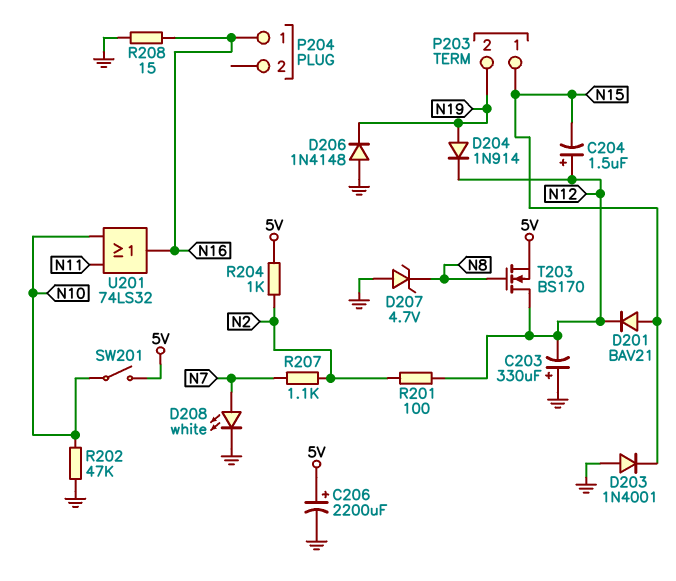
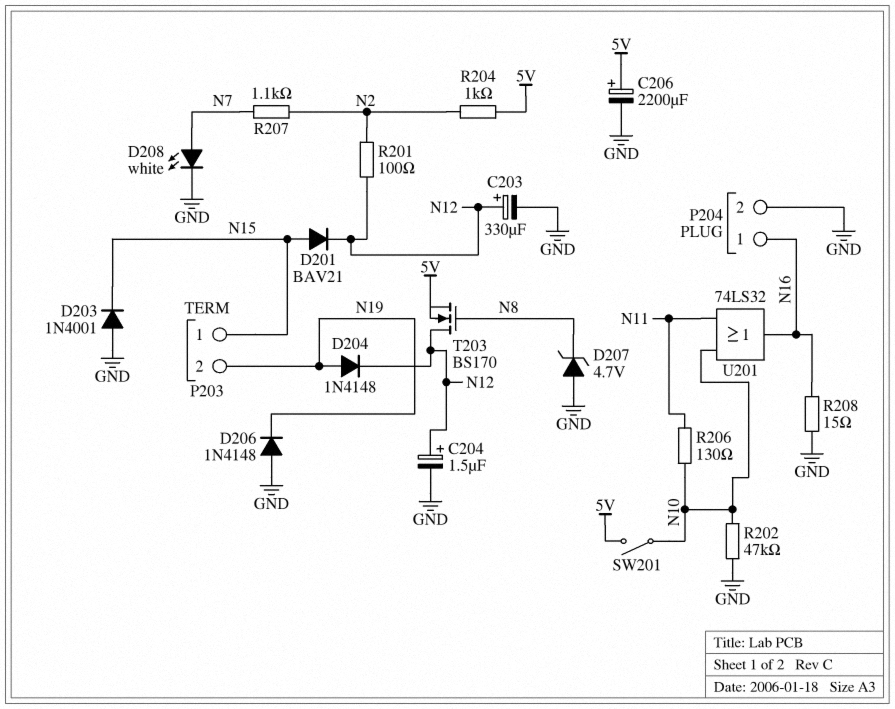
C203: 330uF (plus GND, minus N12) -> 330uF (plus N12, minus GND)
C204: 1.5uF (plus N12, minus N15) -> 1.5uF (plus N12, minus GND)
D204: diode 1N914 (A N19, K N12) -> diode 1N4148 (A N19, K N12)
P204 pin 2: none -> GND
R206: none -> 130 (N10, N11)

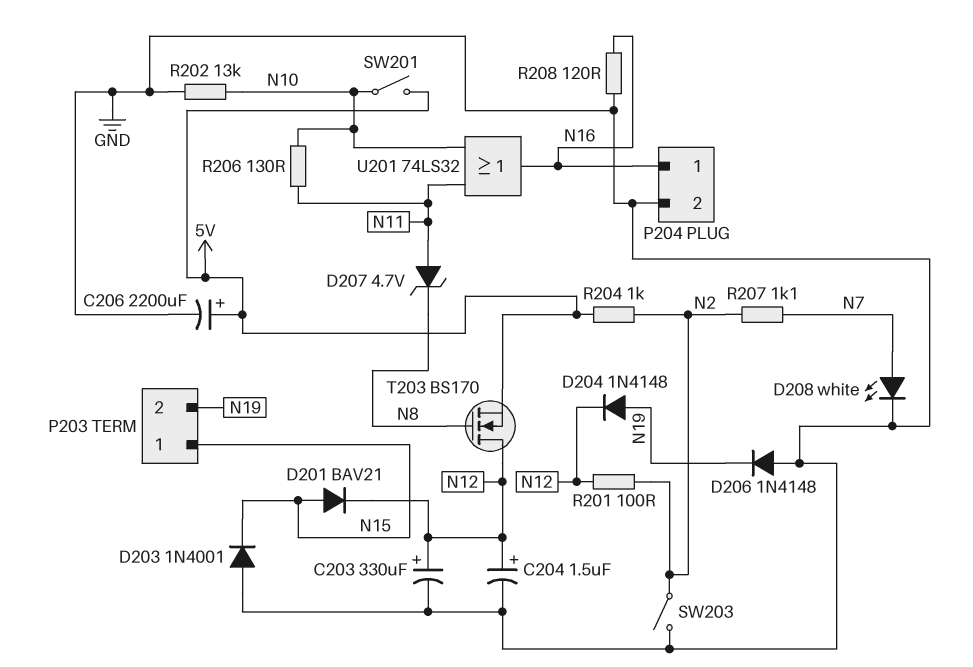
D207: zener 4.7V (A GND, K N8) -> zener 4.7V (A N11, K N8)
R202: 47k (GND, N10) -> 13k (GND, N10)
R208: 15 (GND, N16) -> 120 (GND, N16)
SW203: none -> switch (GND, N2)

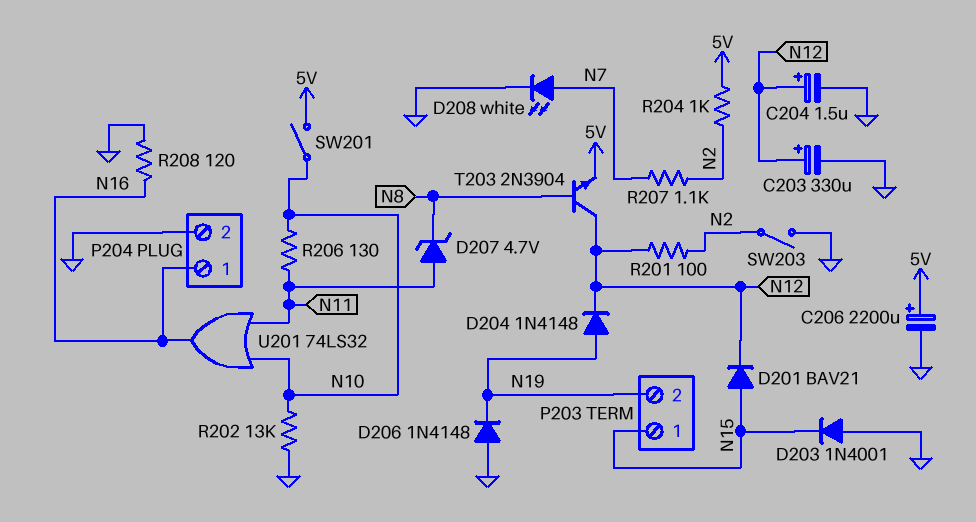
T203: NMOS BS170 (G N8, D N12, S 5V) -> NPN 2N3904 (B N8, C N12, E 5V)

